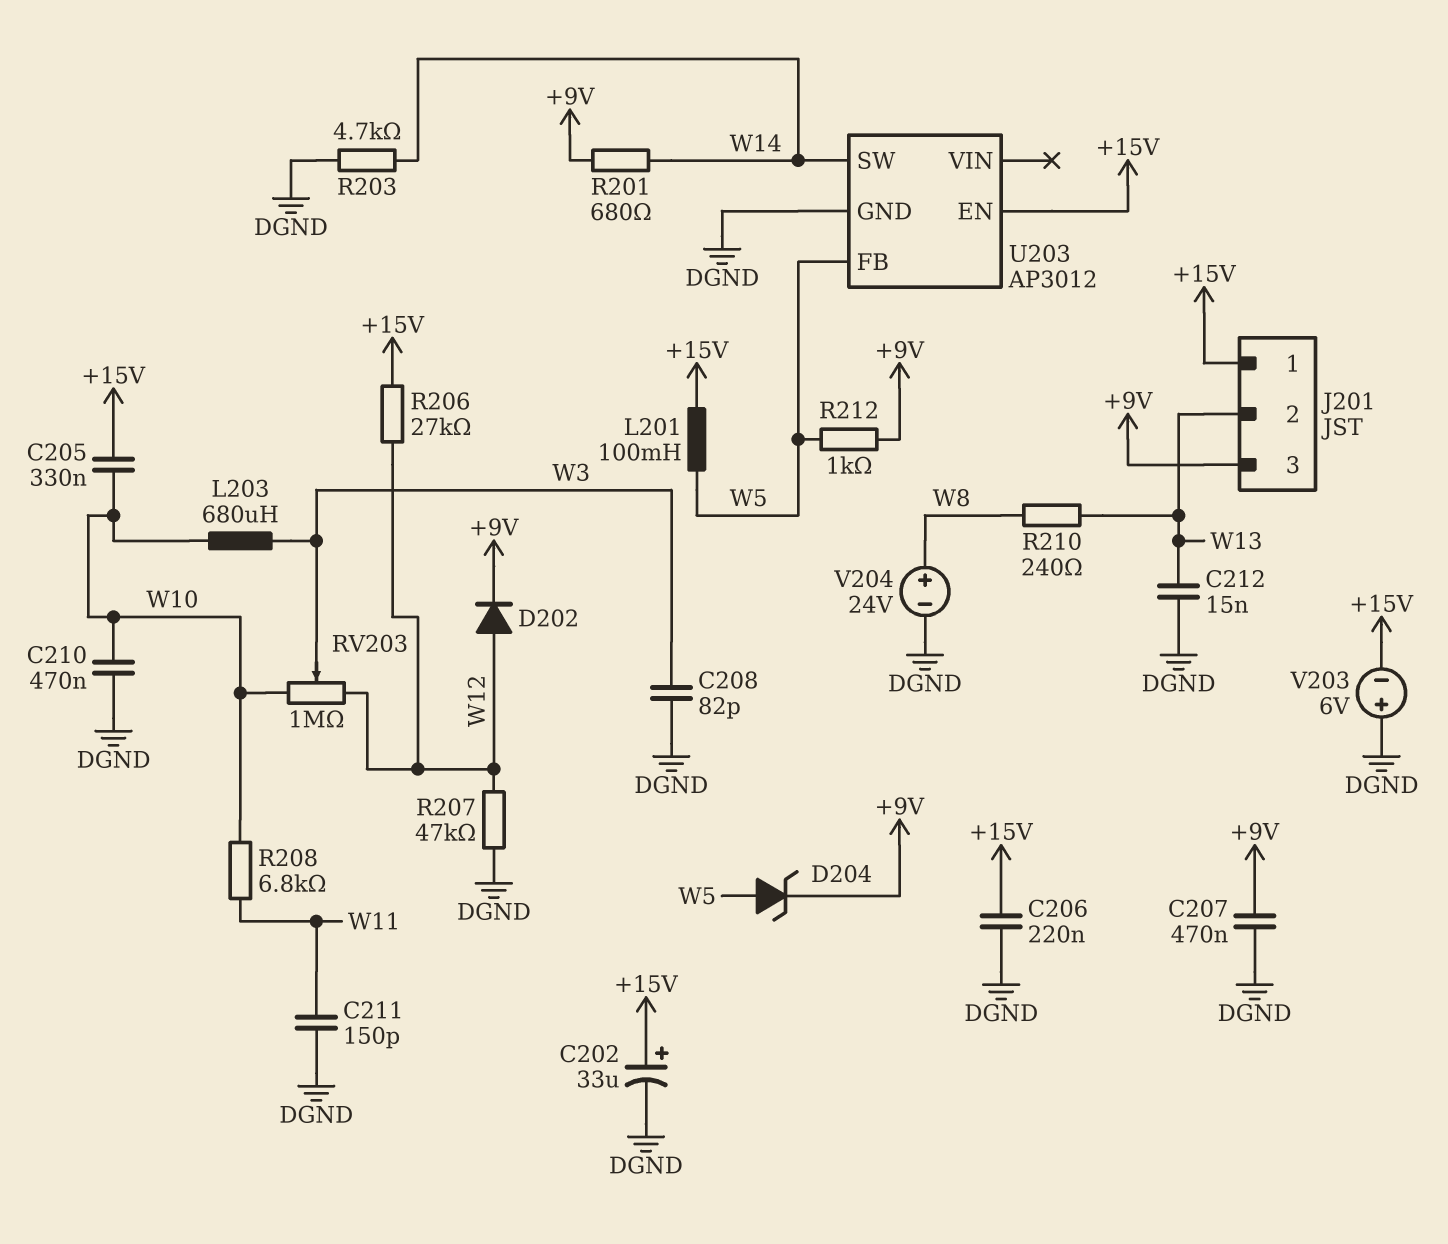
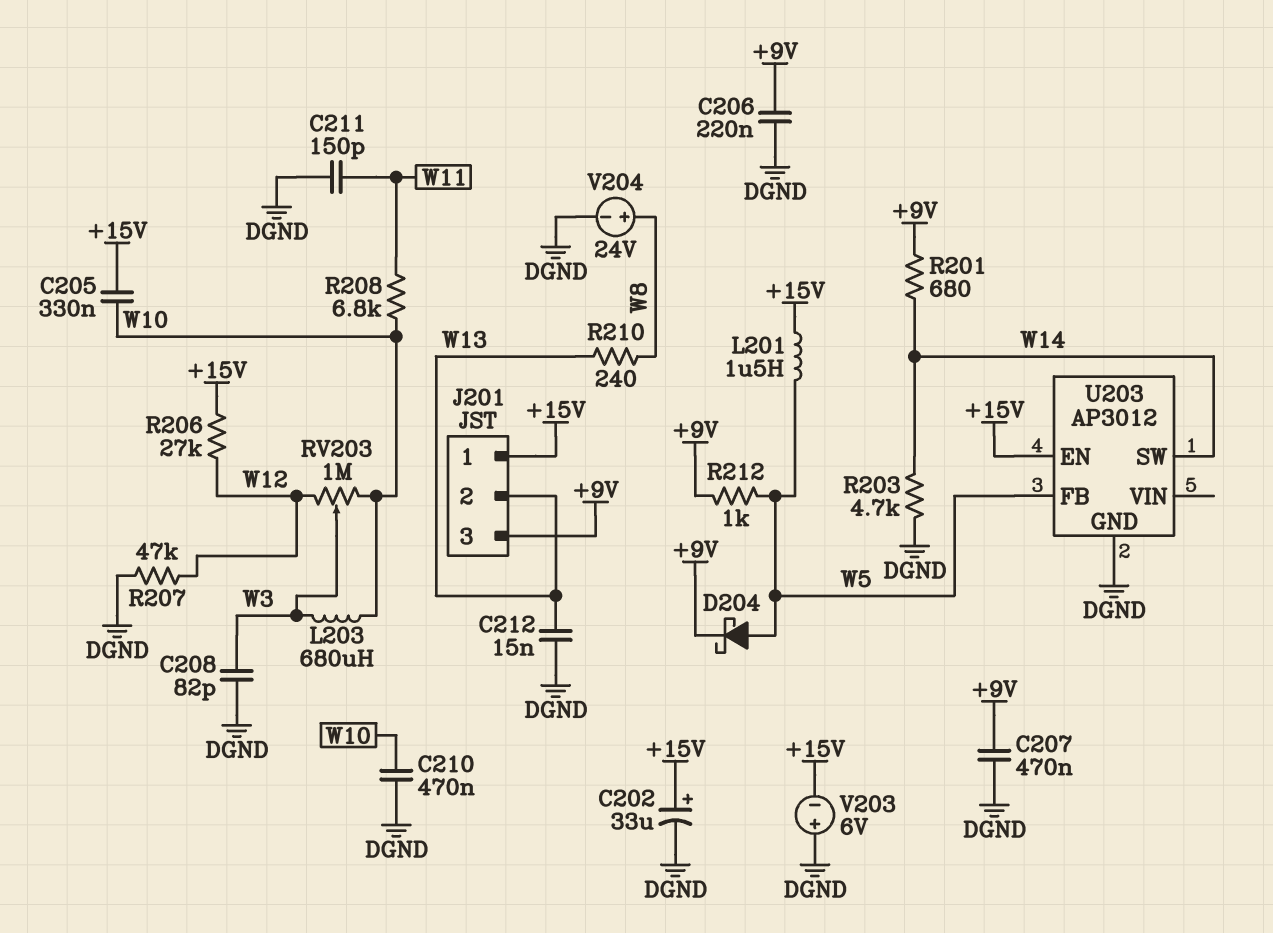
C206: 220nF (+15V, DGND) -> 220nF (+9V, DGND)
D202: diode (A W12, K +9V) -> none
D204: zener (A W5, K +9V) -> schottky (A W5, K +9V)
L201: 100mH (+15V, W5) -> 1.5uH (+15V, W5)

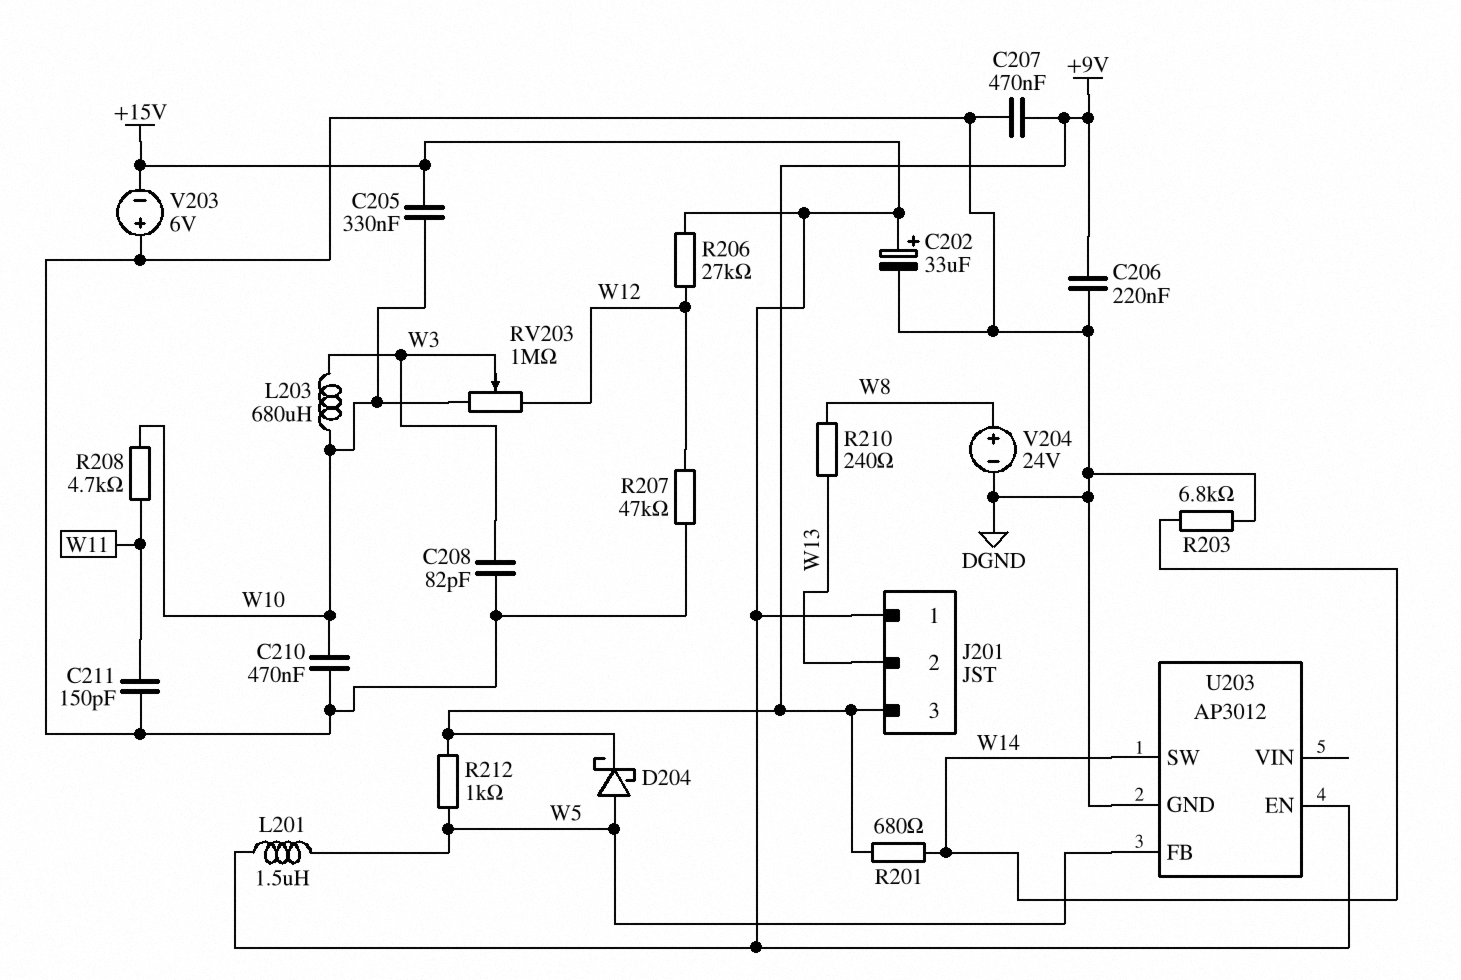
C212: 15nF (DGND, W13) -> none
R203: 4.7k (DGND, W14) -> 6.8k (DGND, W14)
R208: 6.8k (W10, W11) -> 4.7k (W10, W11)

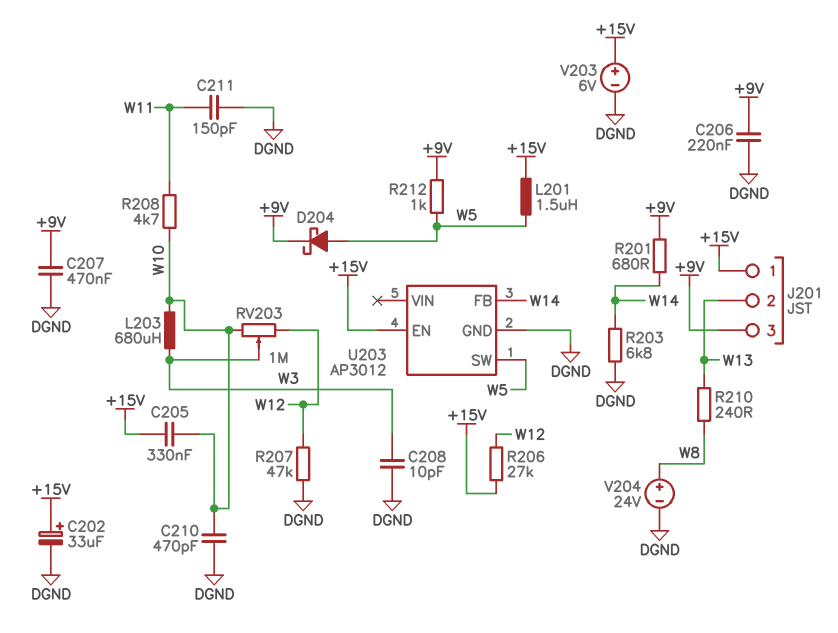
C208: 82pF (DGND, W3) -> 10pF (DGND, W3)
C210: 470nF (DGND, W10) -> 470pF (DGND, W10)
U203 pin FB: W5 -> W14
U203 pin SW: W14 -> W5
V203: 6V (plus DGND, minus +15V) -> 6V (plus +15V, minus DGND)

